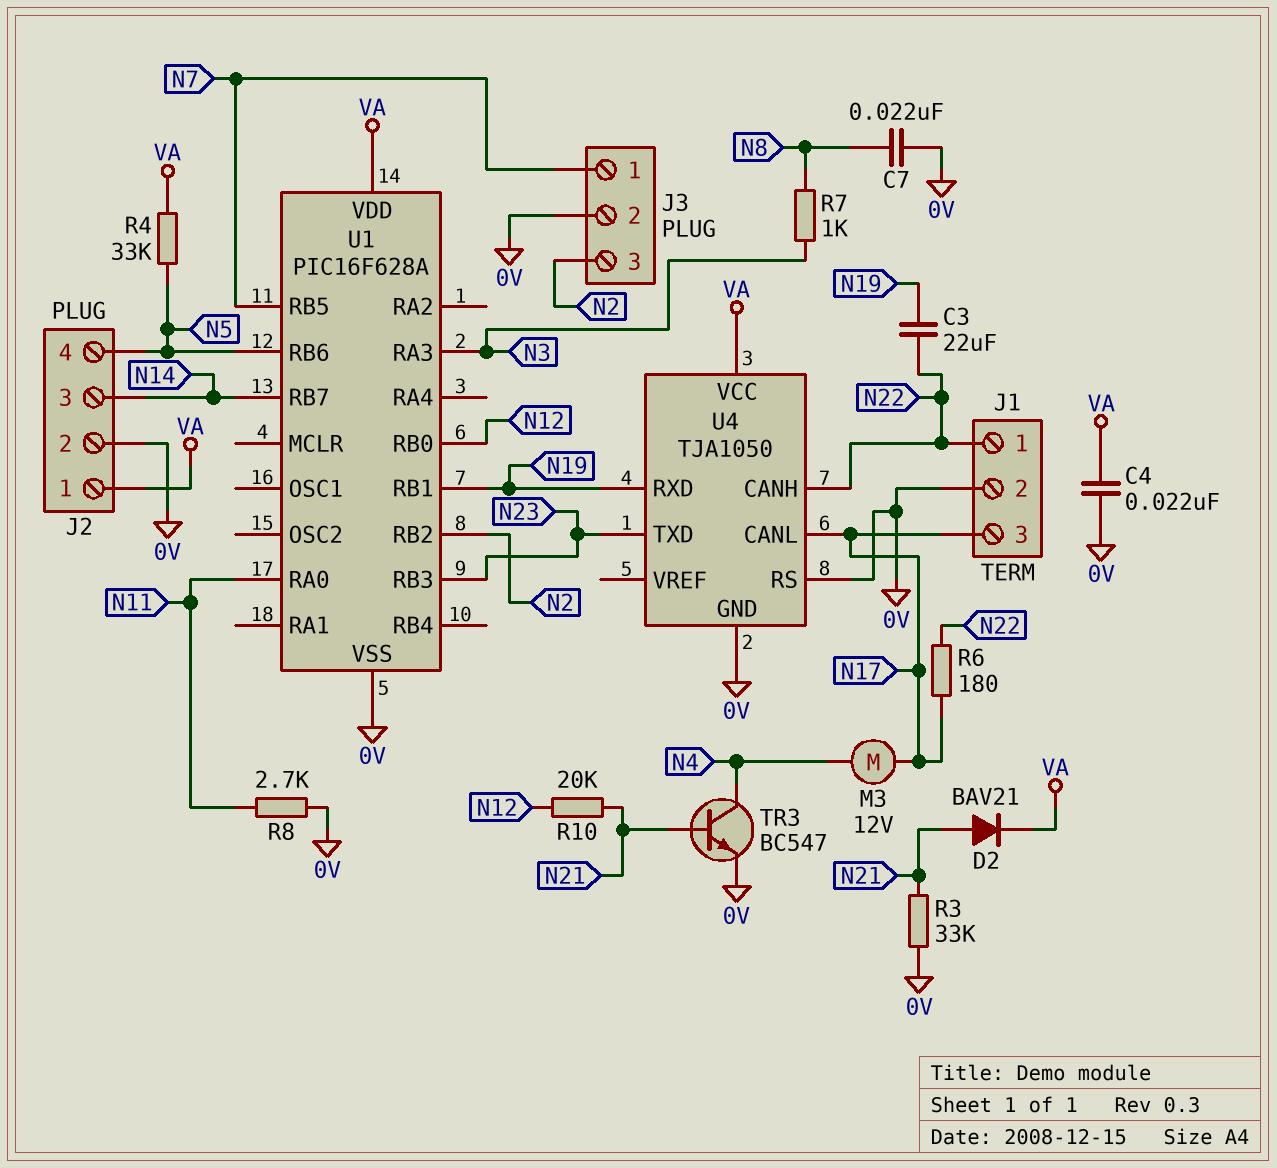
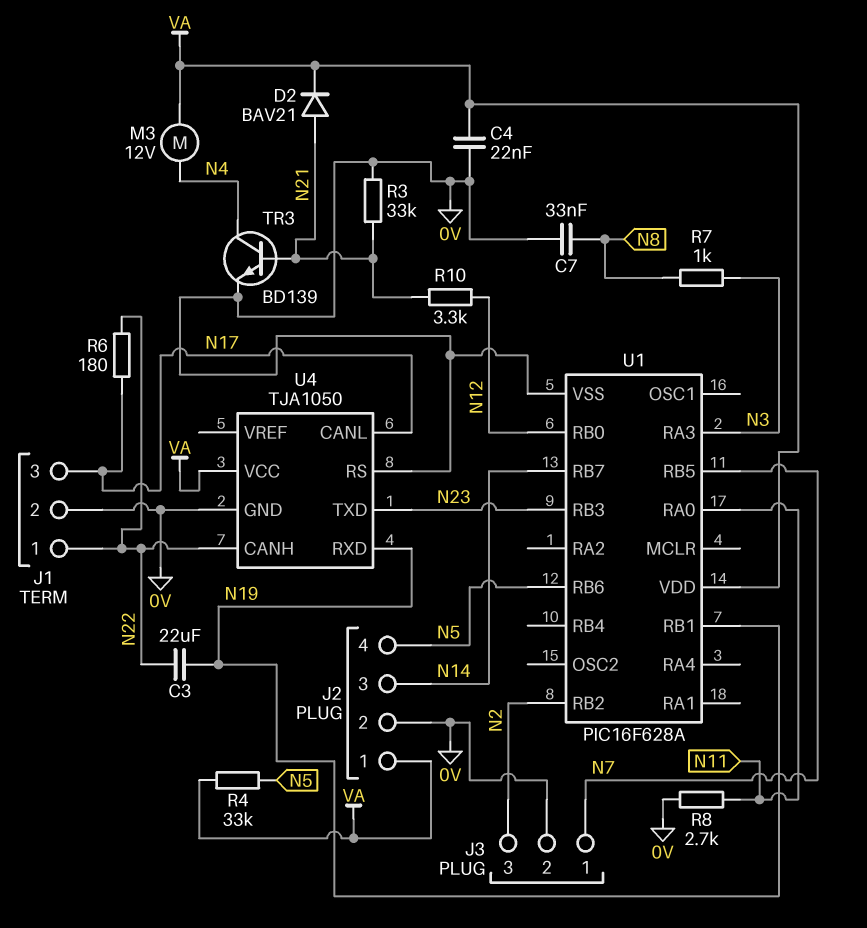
C7: 22nF (0V, N8) -> 33nF (0V, N8)
M3: motor 12V (N4, N17) -> motor 12V (N4, VA)
R10: 20k (N12, N21) -> 3.3k (N12, N21)
TR3: NPN BC547 (B N21, C N4, E 0V) -> NPN BD139 (B N21, C N4, E 0V)

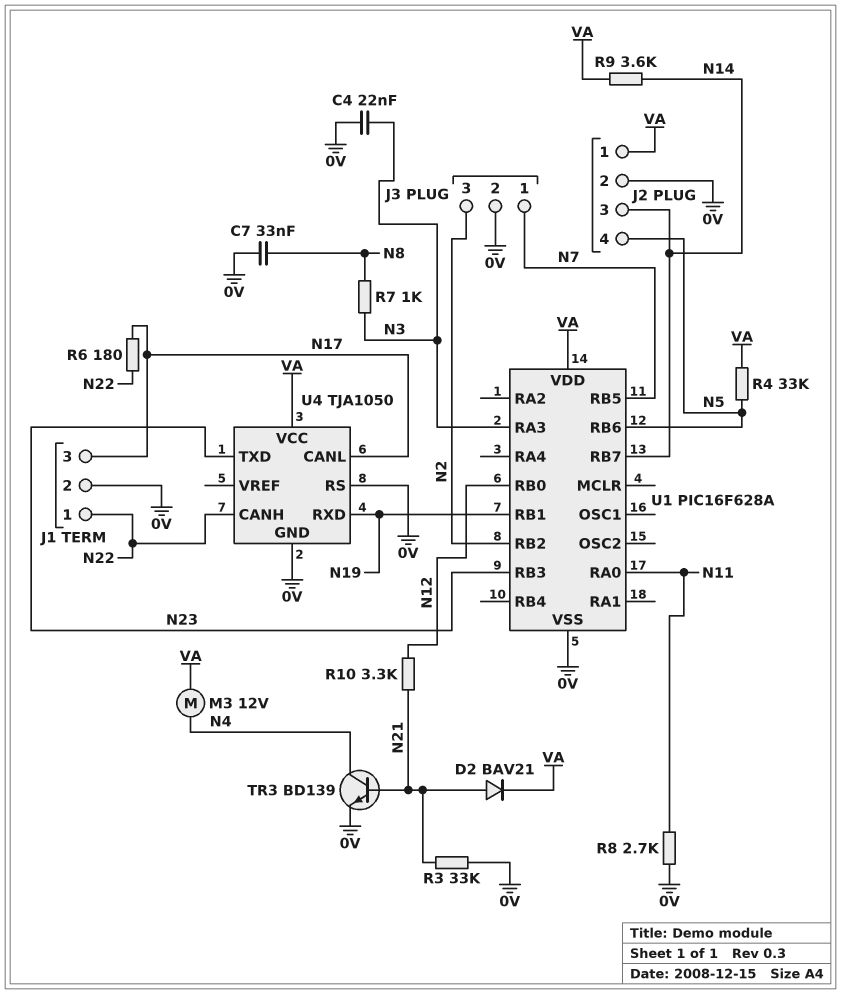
C3: 22uF (N19, N22) -> none
C4: 22nF (0V, VA) -> 22nF (0V, N3)
R9: none -> 3.6k (N14, VA)

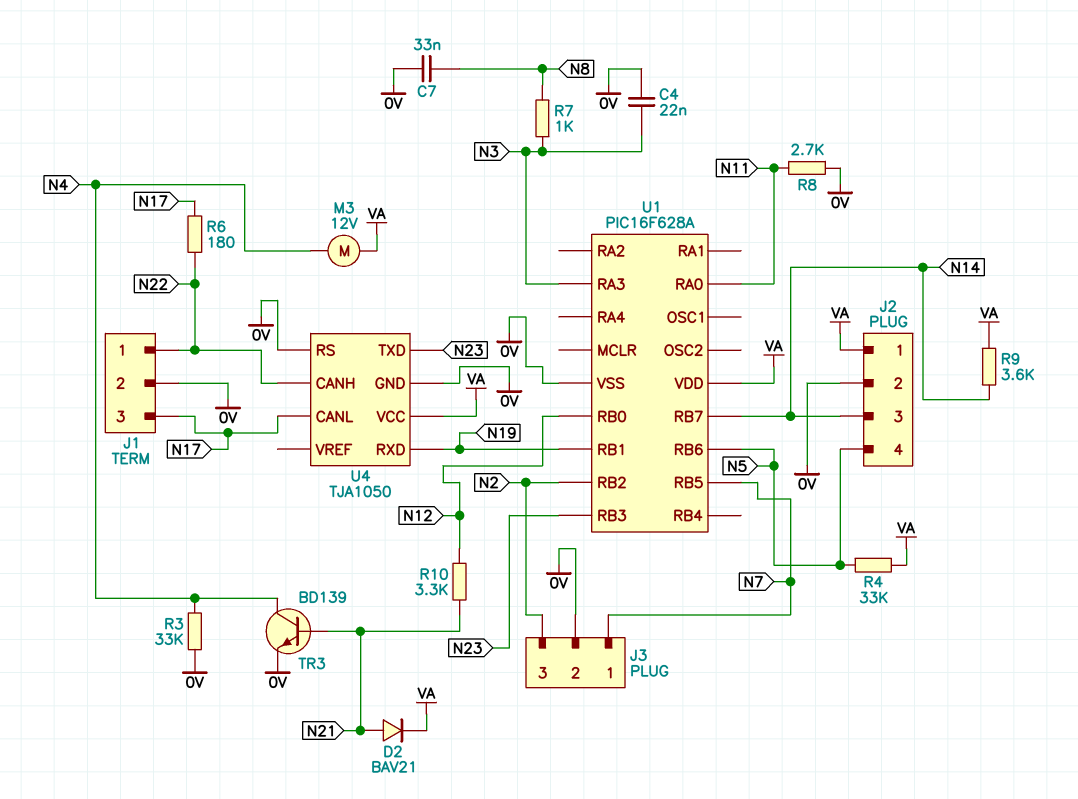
R3: 33k (0V, N21) -> 33k (0V, N4)

